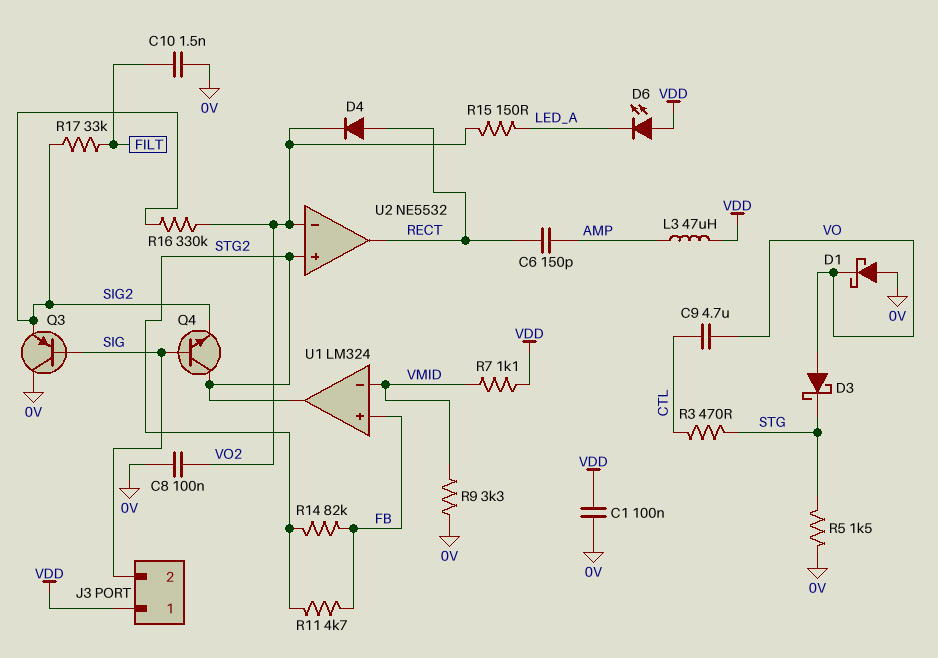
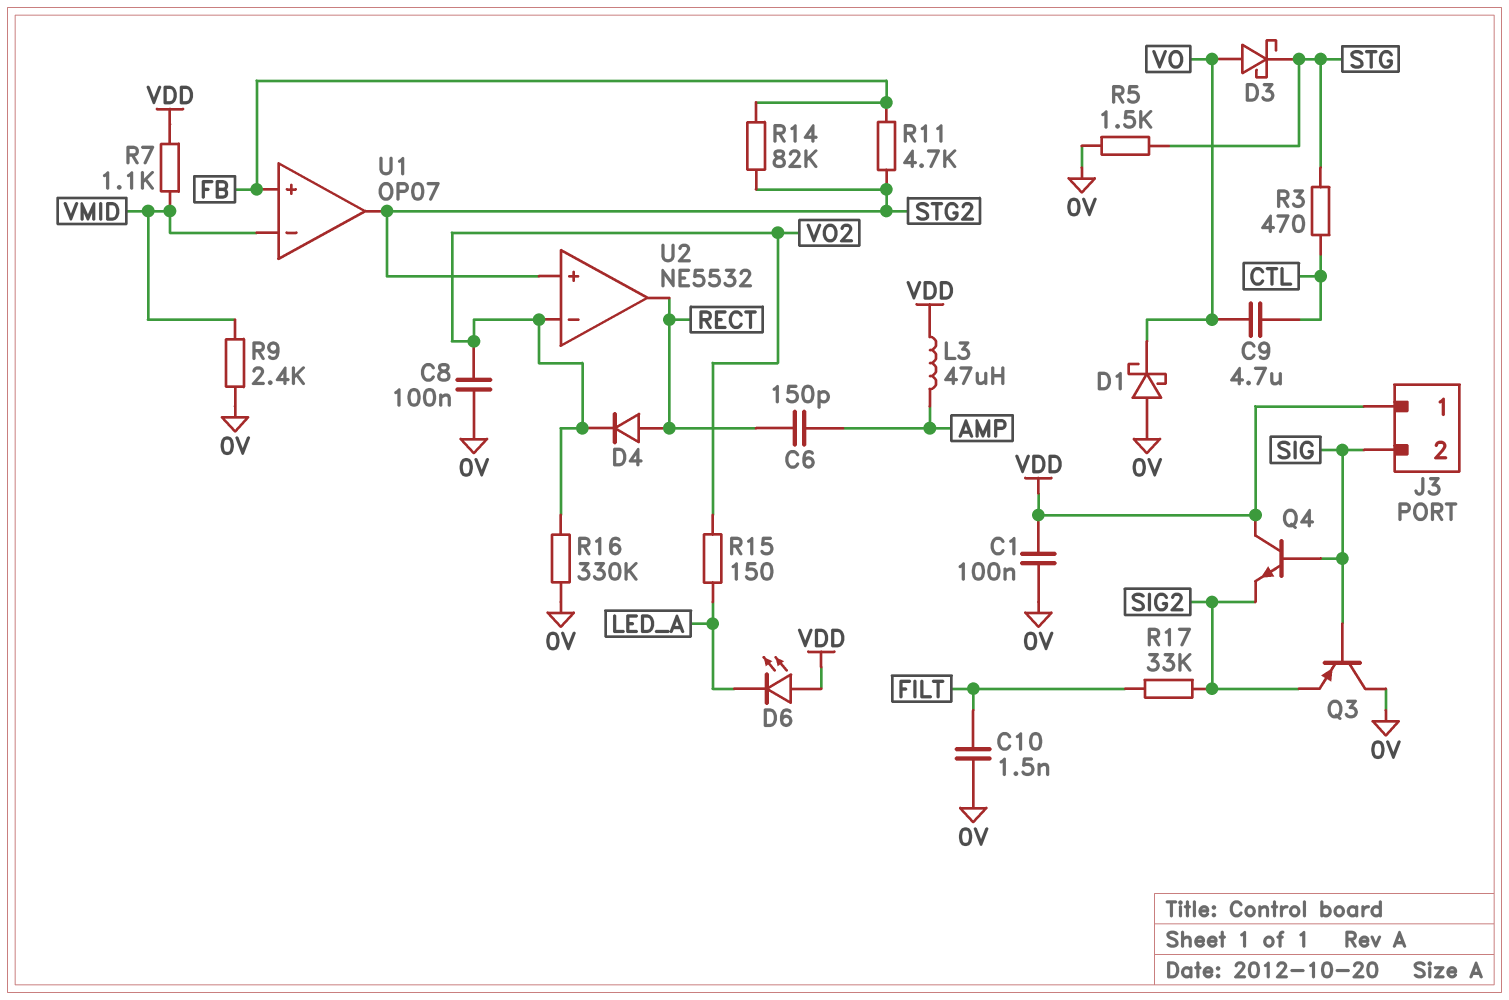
Q4: NPN (B SIG, C STG2, E SIG2) -> NPN (B SIG, C VDD, E SIG2)
R9: 3.3k (0V, VMID) -> 2.4k (0V, VMID)
R16: 330k (SIG2, VO2) -> 330k (0V, VO2)
U1: LM324 -> OP07

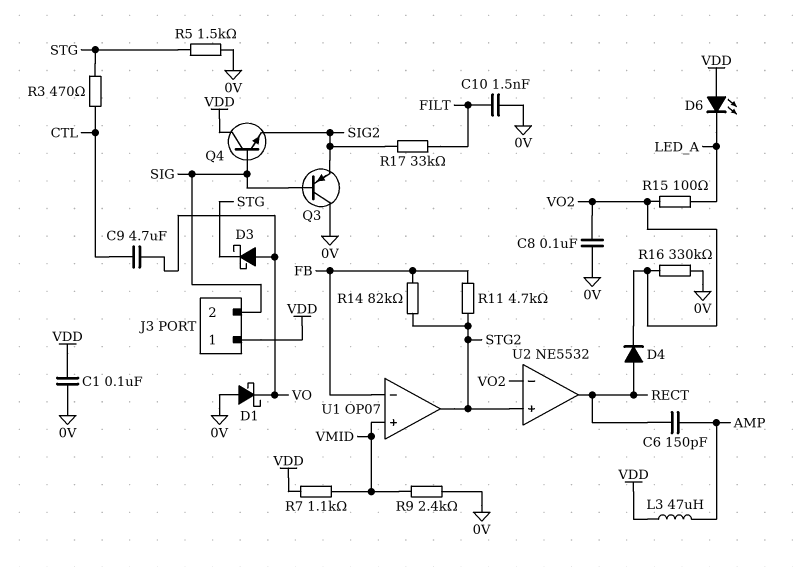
R15: 150 (LED_A, VO2) -> 100 (LED_A, VO2)
U1 pin in+: FB -> VMID
U1 pin in-: VMID -> FB

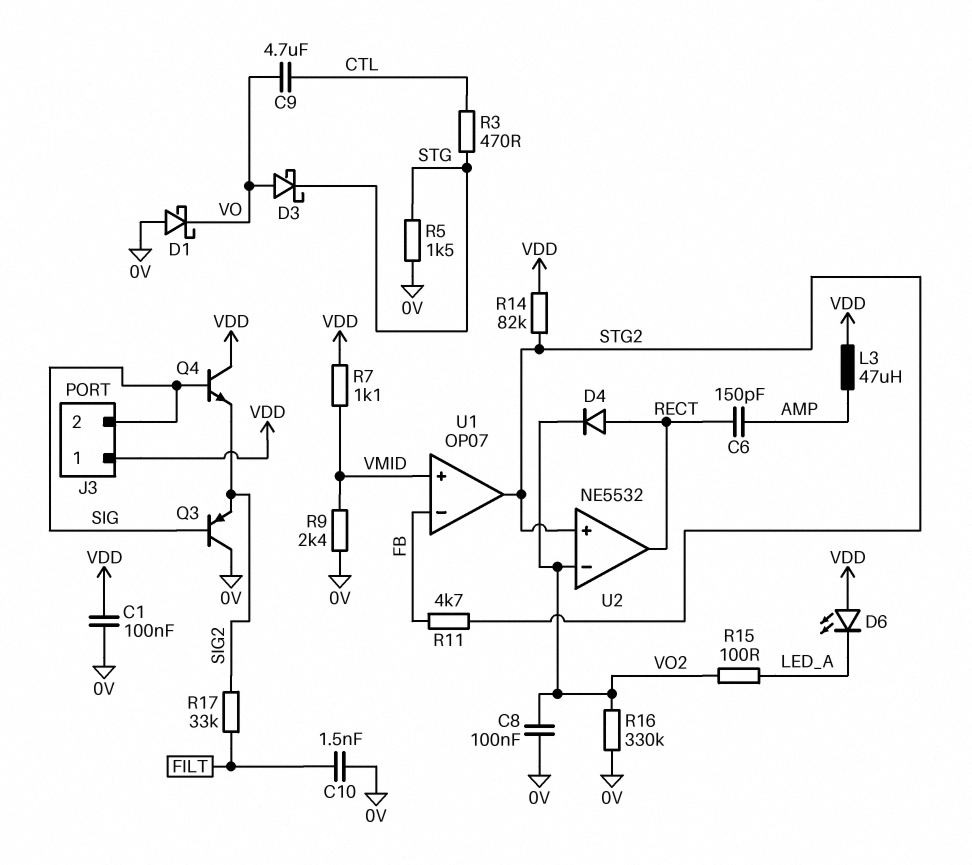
R14: 82k (FB, STG2) -> 82k (STG2, VDD)

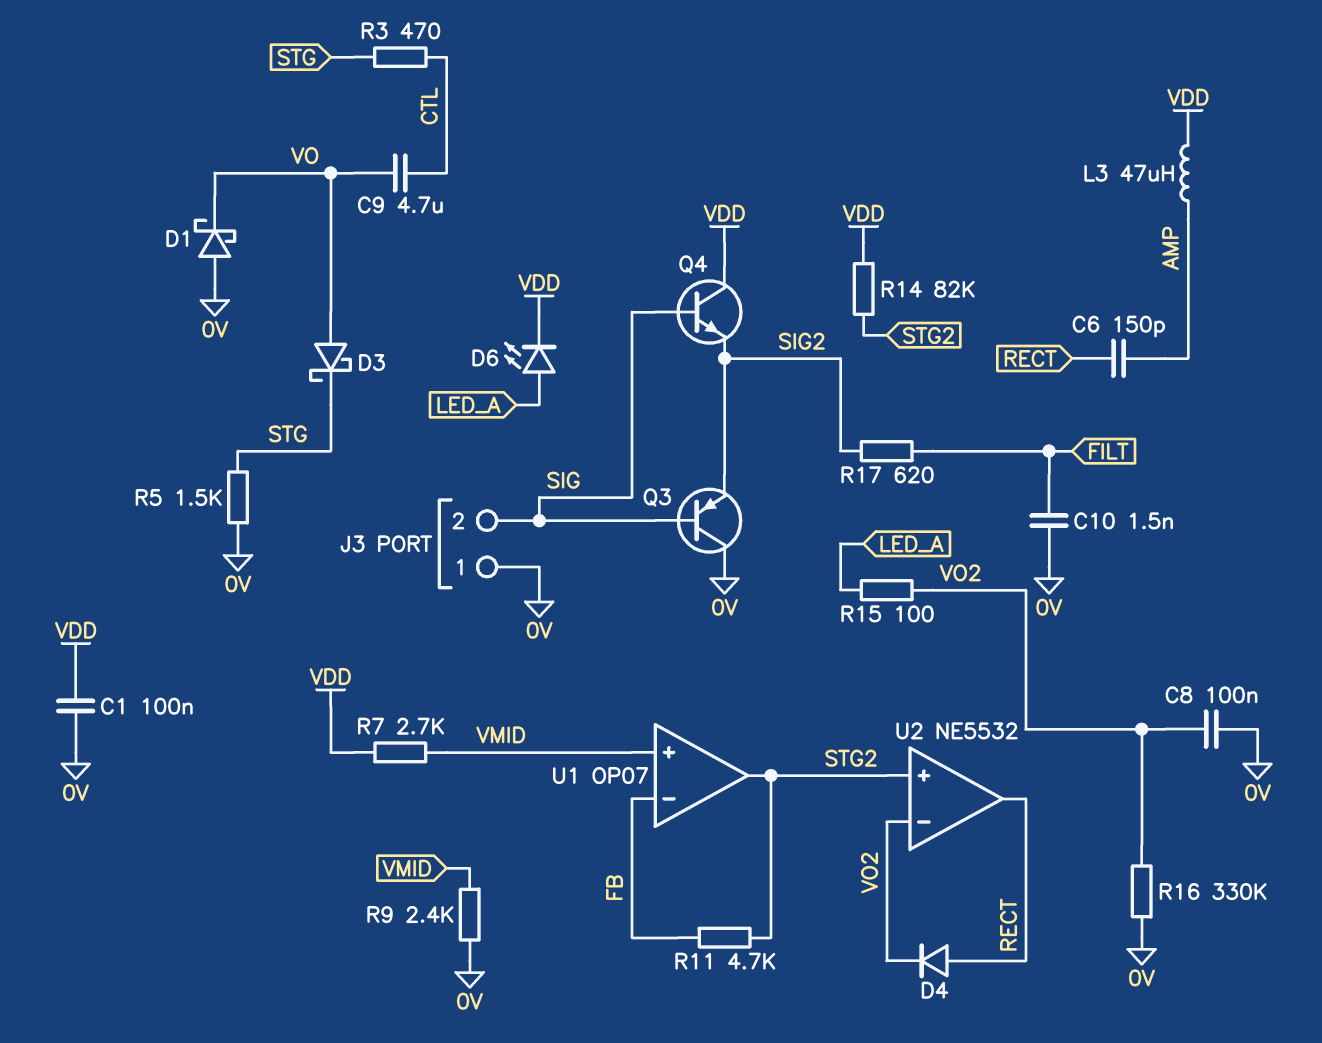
D6: LED (A VDD, K LED_A) -> LED (A LED_A, K VDD)
J3 pin 1: VDD -> 0V
R7: 1.1k (VDD, VMID) -> 2.7k (VDD, VMID)
R17: 33k (FILT, SIG2) -> 620 (FILT, SIG2)

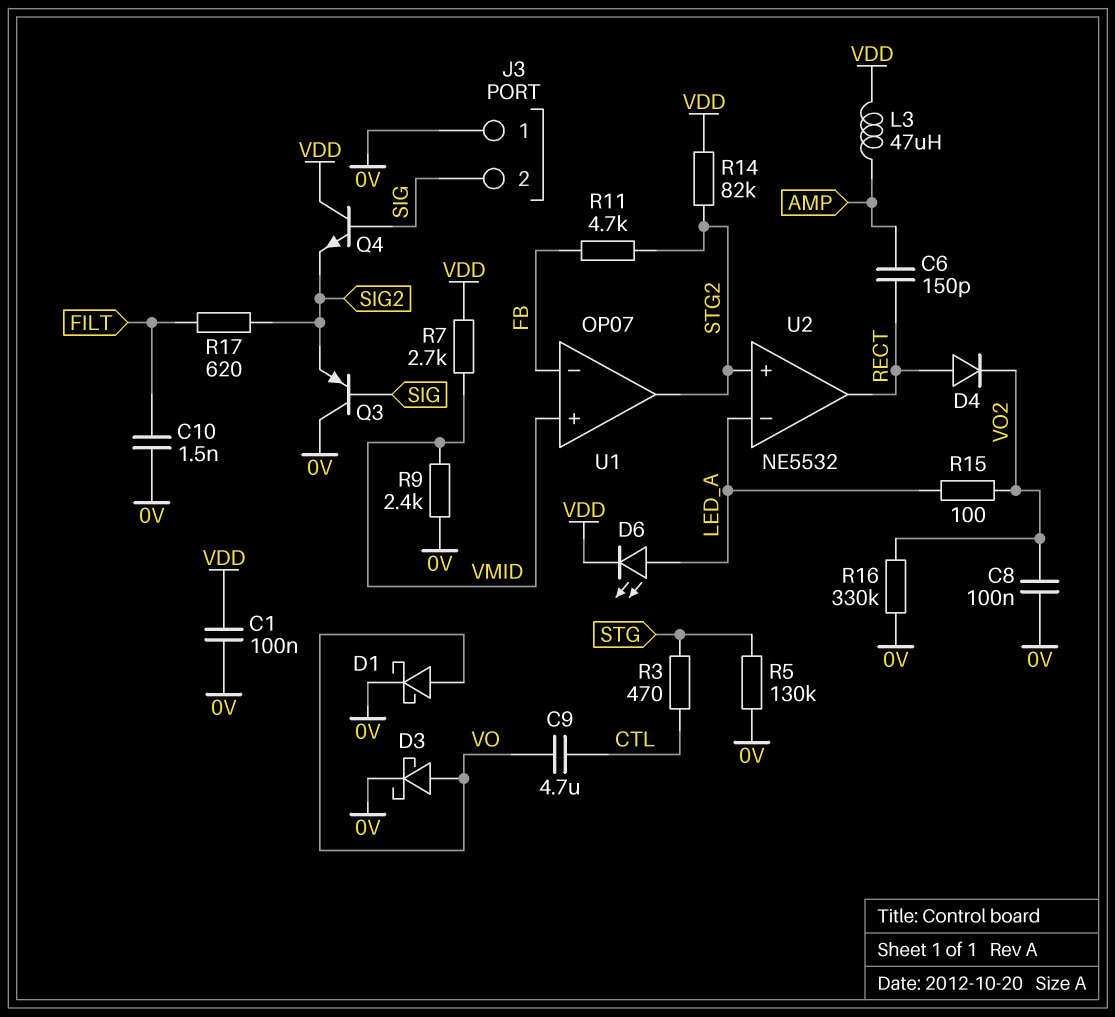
D1: schottky (A 0V, K VO) -> schottky (A VO, K 0V)
D3: schottky (A VO, K STG) -> schottky (A VO, K 0V)
R5: 1.5k (0V, STG) -> 130k (0V, STG)
U2 pin in-: VO2 -> LED_A

